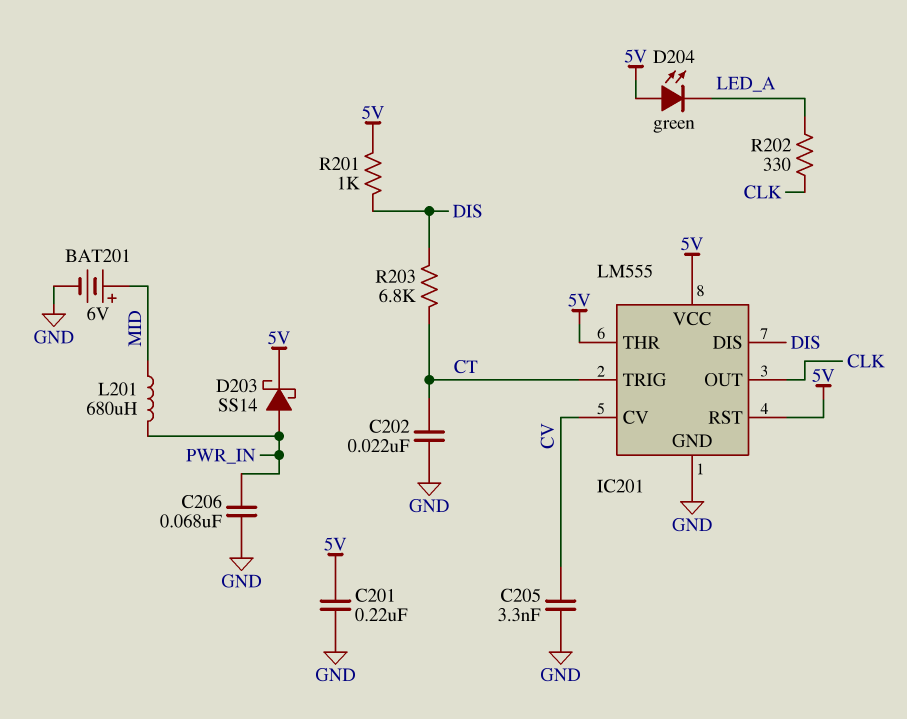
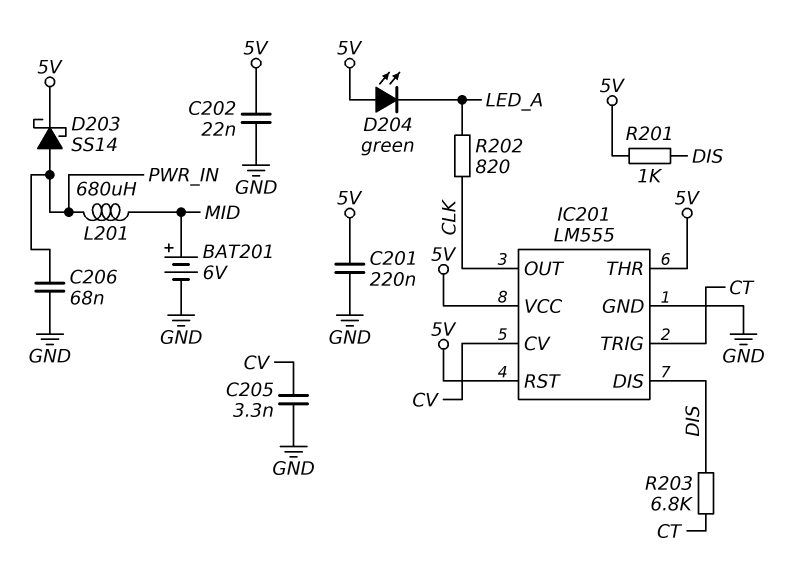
C202: 22nF (CT, GND) -> 22nF (5V, GND)
R202: 330 (CLK, LED_A) -> 820 (CLK, LED_A)

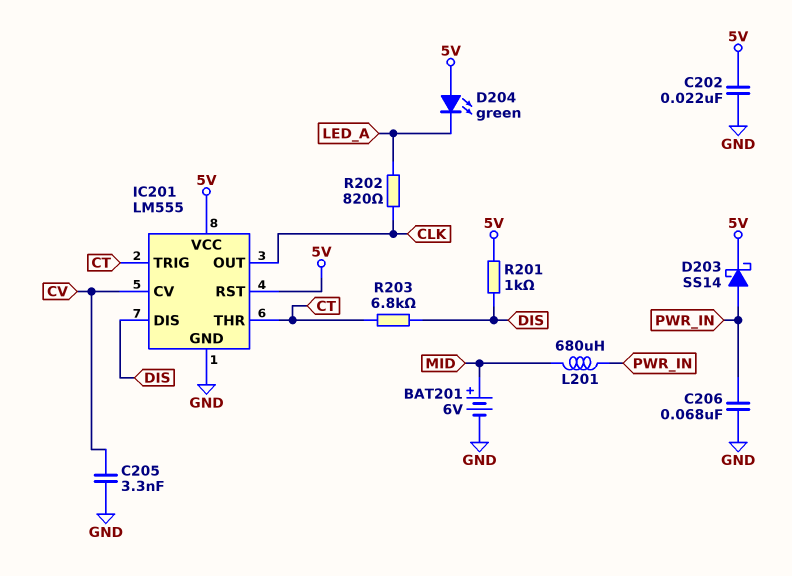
C201: 220nF (5V, GND) -> none
IC201 pin THR: 5V -> CT

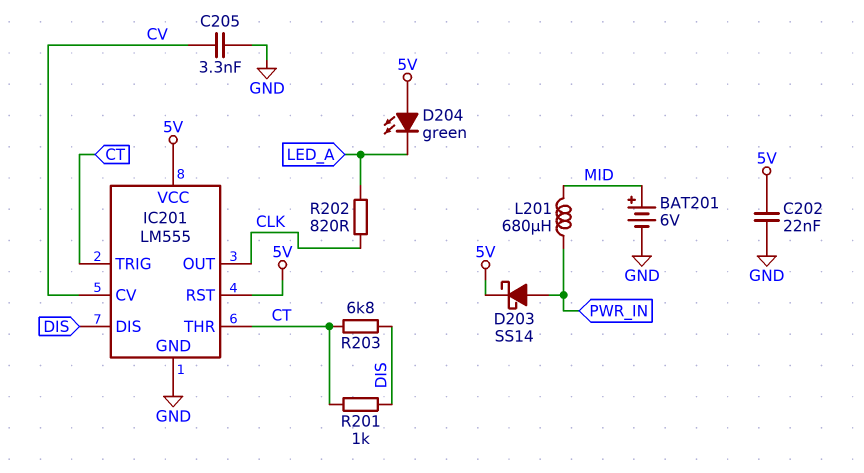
C206: 68nF (GND, PWR_IN) -> none
R201: 1k (5V, DIS) -> 1k (CT, DIS)

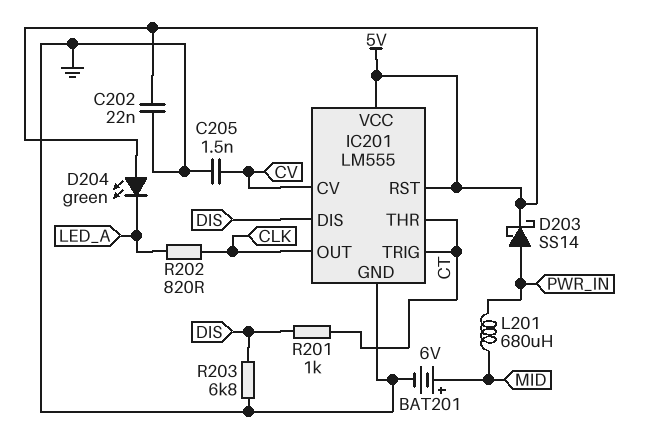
C205: 3.3nF (CV, GND) -> 1.5nF (CV, GND)
R203: 6.8k (CT, DIS) -> 6.8k (DIS, GND)

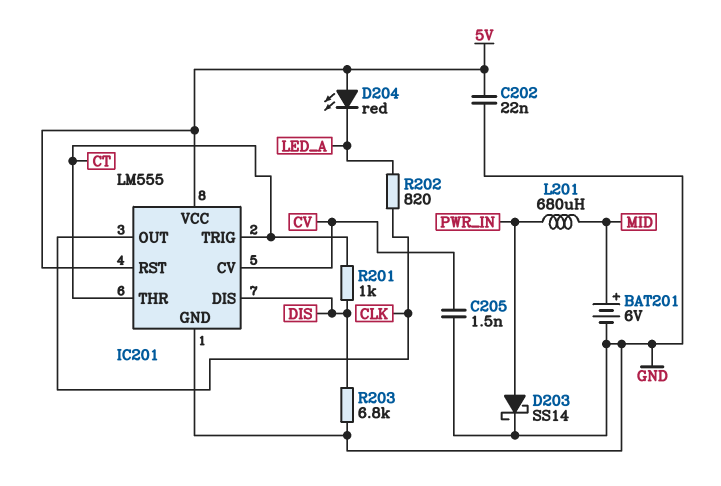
D203: schottky SS14 (A PWR_IN, K 5V) -> schottky SS14 (A PWR_IN, K GND)
D204: LED green (A 5V, K LED_A) -> LED red (A 5V, K LED_A)

